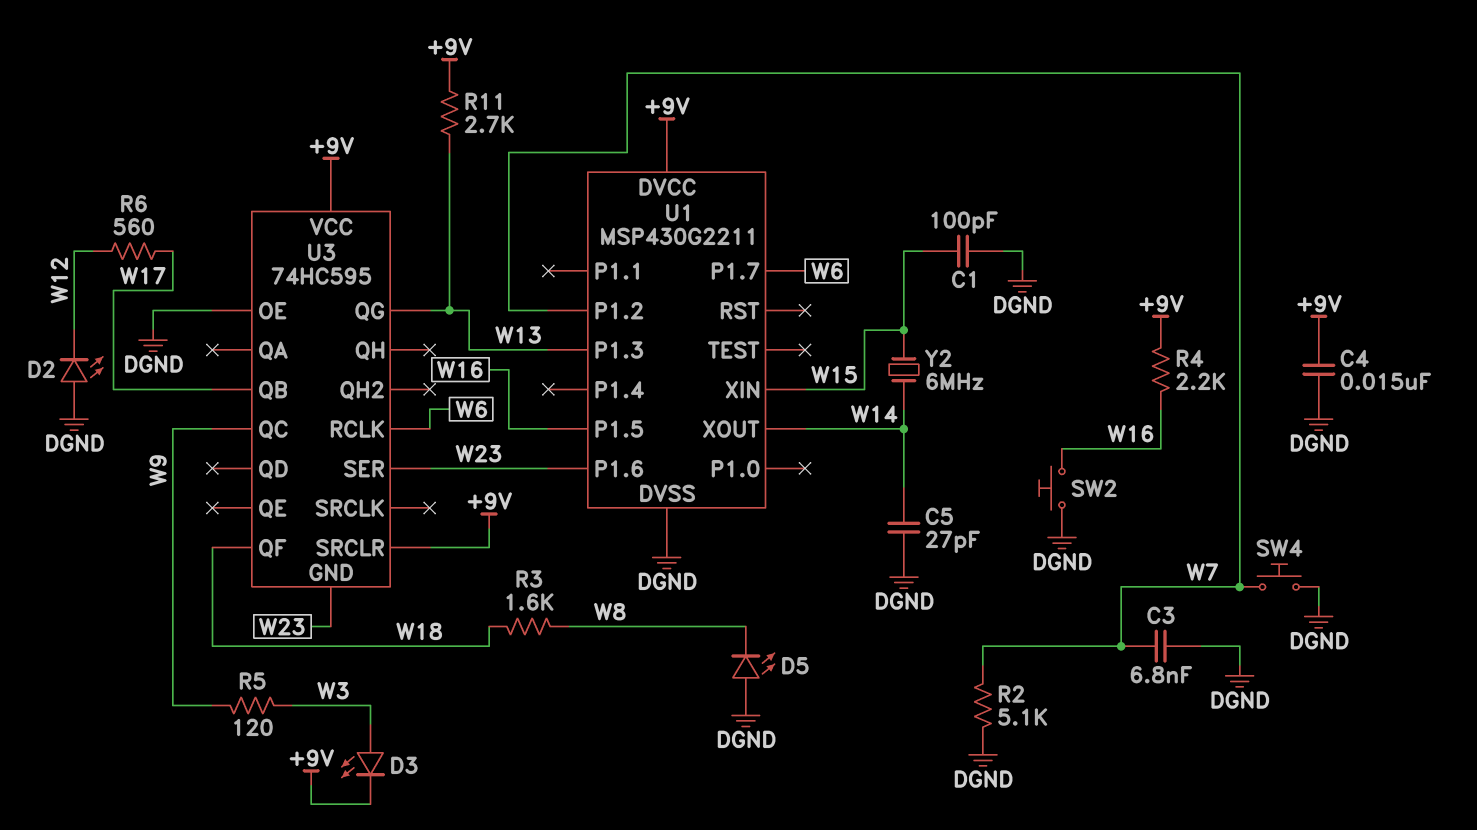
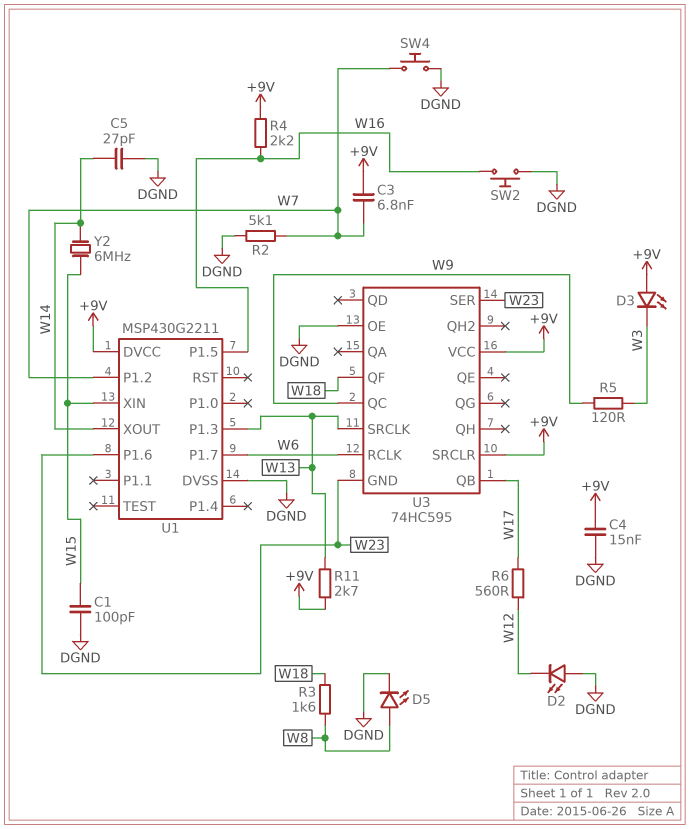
C3: 6.8nF (DGND, W7) -> 6.8nF (+9V, W7)
D3: LED (A W3, K +9V) -> LED (A +9V, K W3)
D5: LED (A DGND, K W8) -> LED (A W8, K DGND)
U3 pin QG: W13 -> none
U3 pin SRCLK: none -> W13

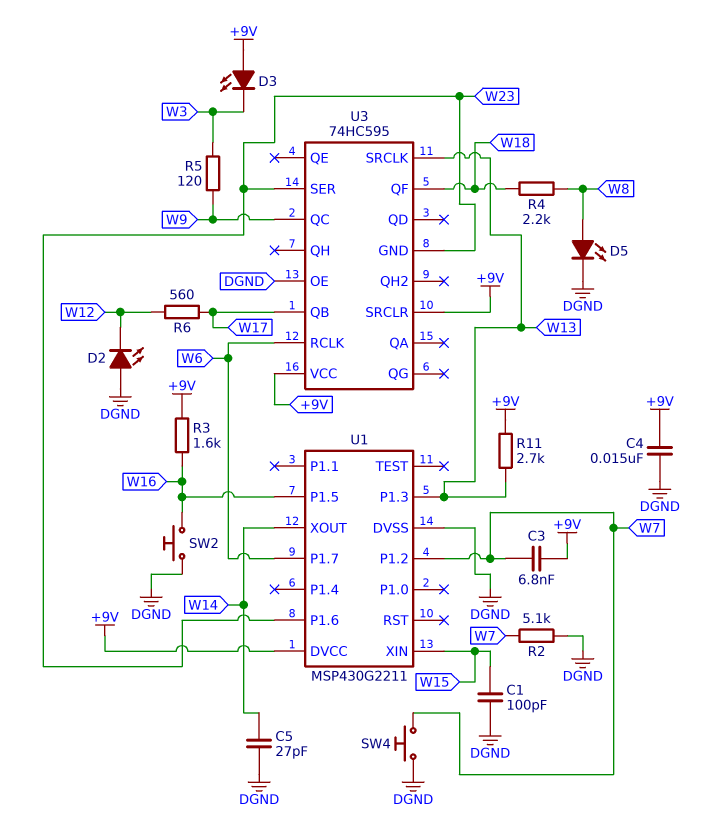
R3: 1.6k (W8, W18) -> 1.6k (+9V, W16)
R4: 2.2k (+9V, W16) -> 2.2k (W8, W18)
Y2: 6MHz (W14, W15) -> none

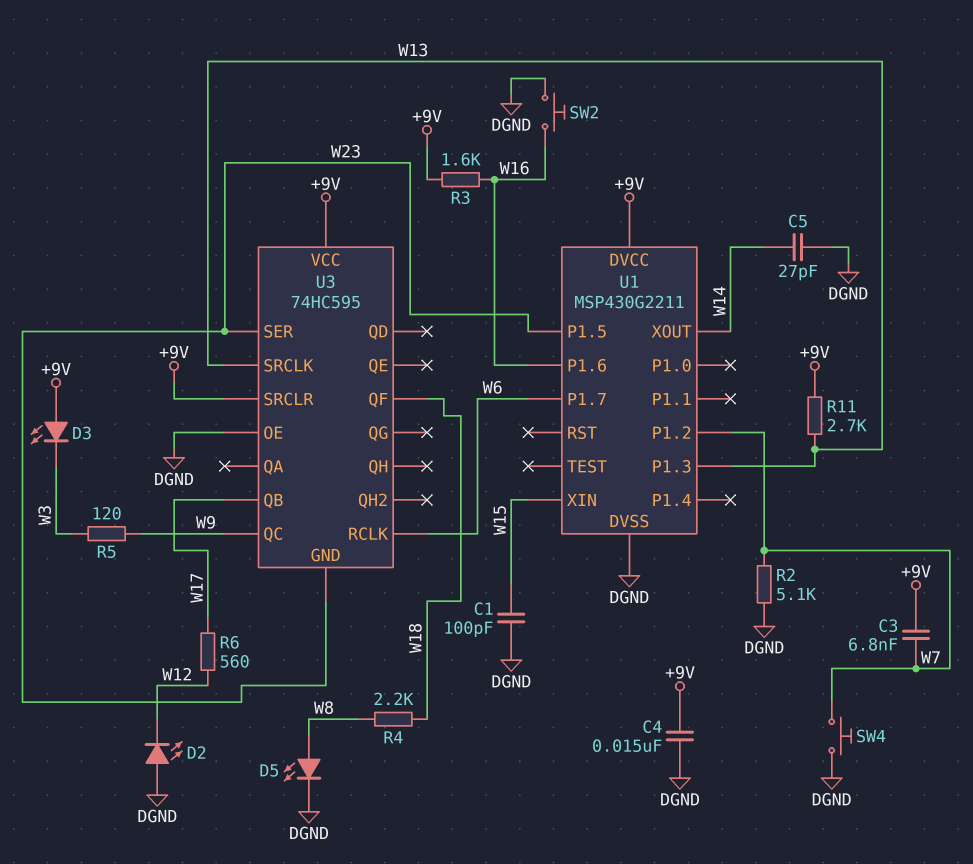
U1 pin P1.5: W16 -> W23
U1 pin P1.6: W23 -> W16

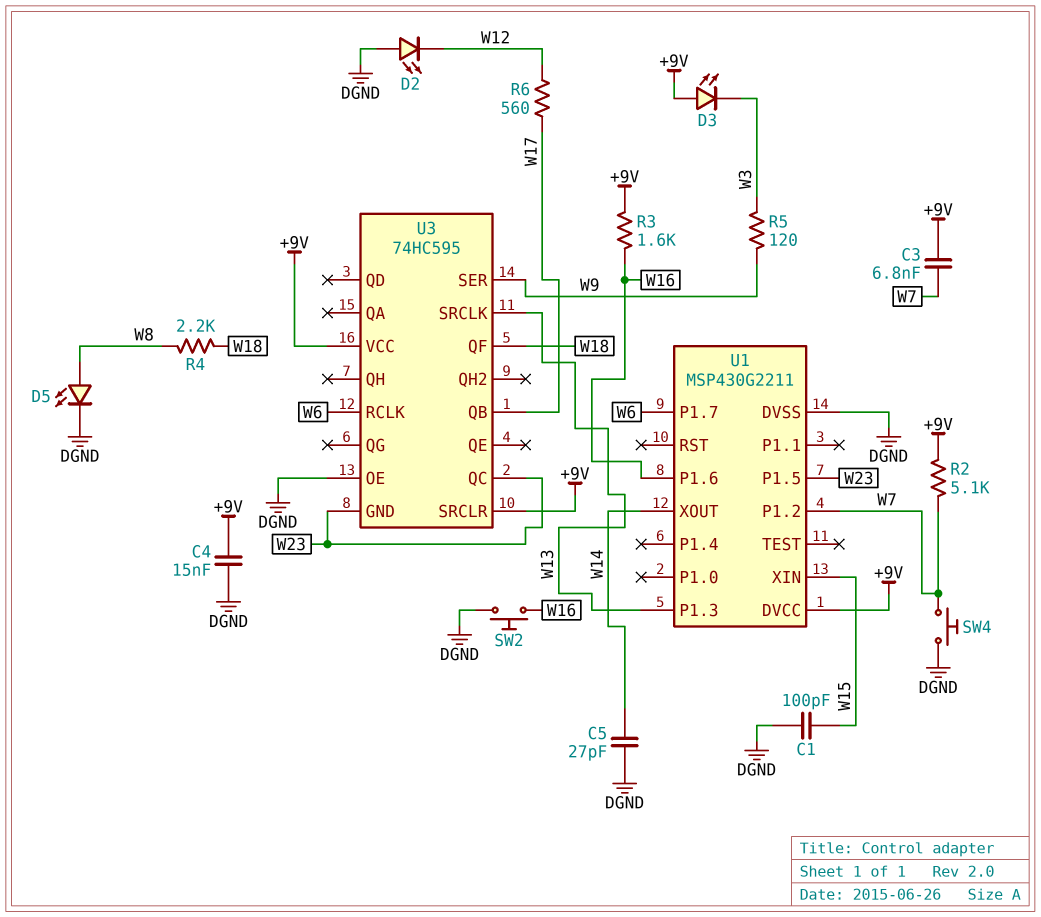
R2: 5.1k (DGND, W7) -> 5.1k (+9V, W7)
R11: 2.7k (+9V, W13) -> none
U3 pin QC: W9 -> W23
U3 pin SER: W23 -> W9

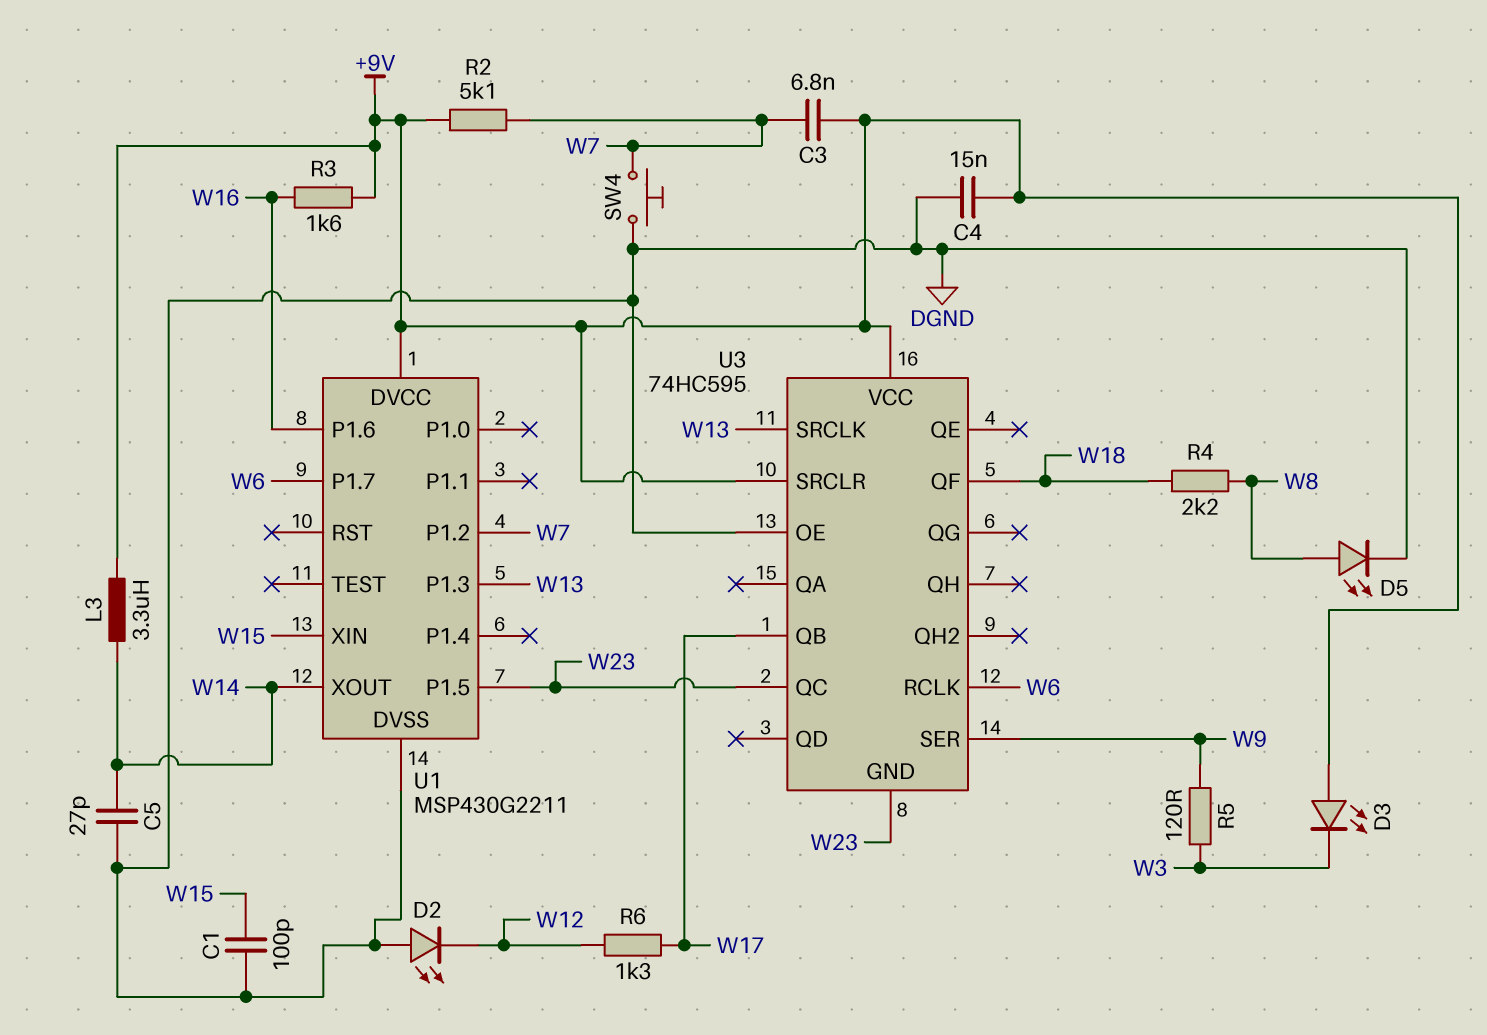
L3: none -> 3.3uH (+9V, W14)
R6: 560 (W12, W17) -> 1.3k (W12, W17)
SW2: button (DGND, W16) -> none

